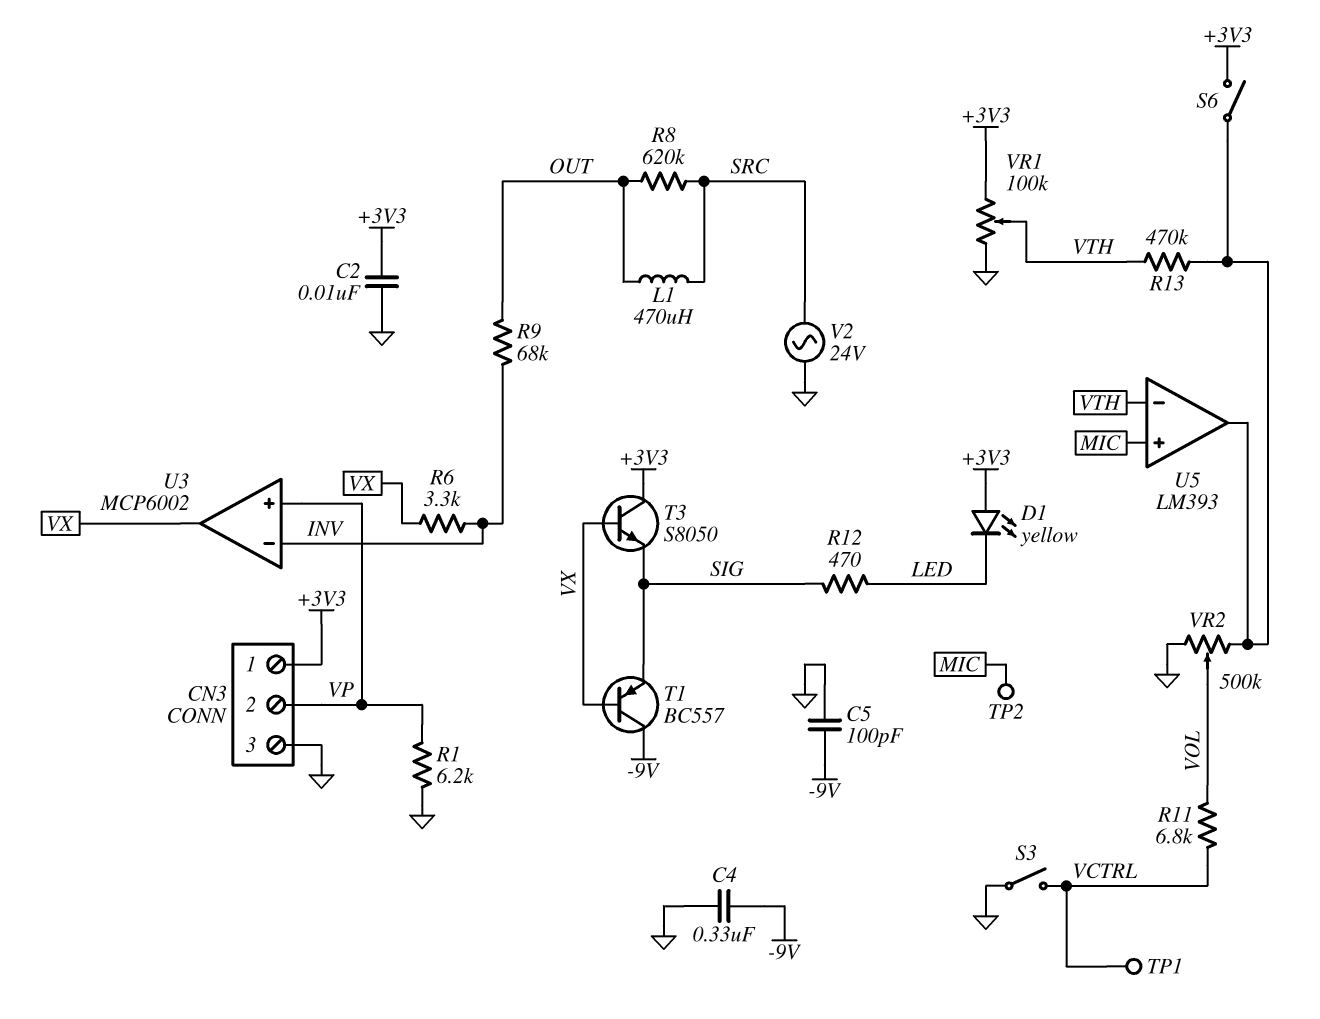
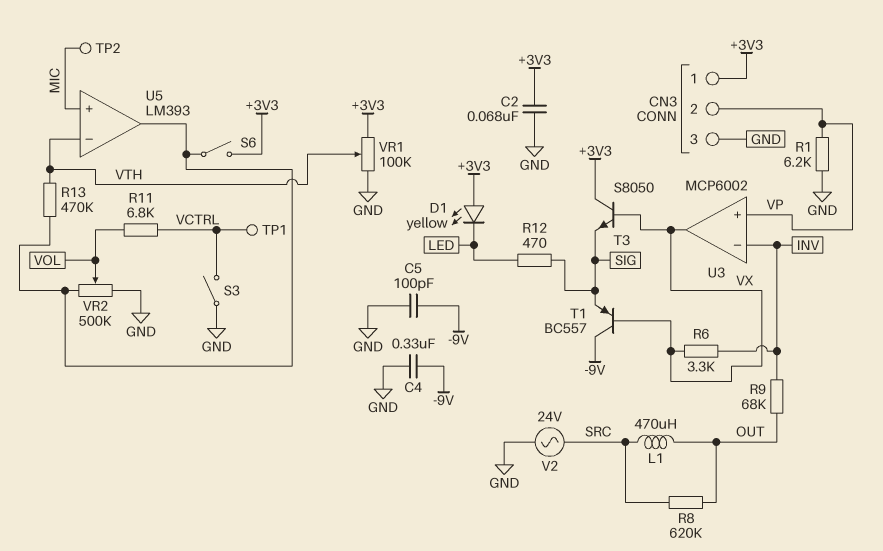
C2: 10nF (+3V3, GND) -> 68nF (+3V3, GND)

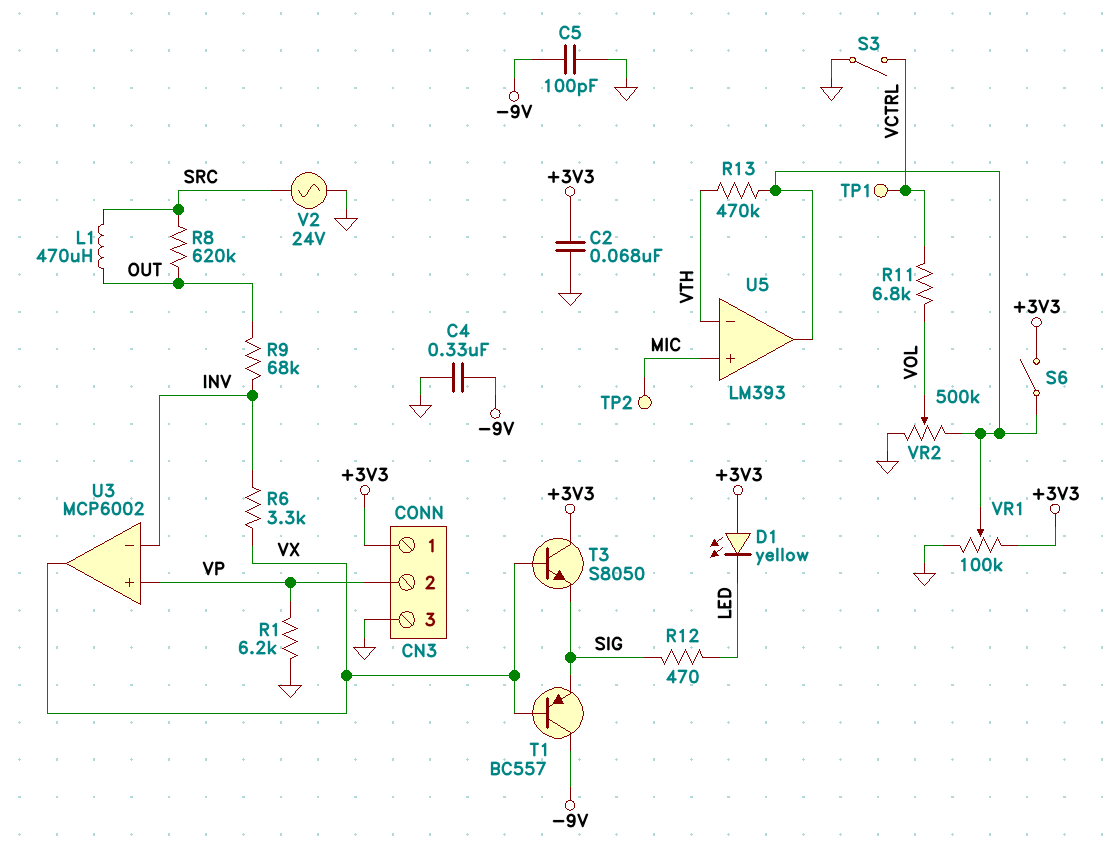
VR1: 100k (+3V3, GND, wiper VTH) -> 100k (+3V3, GND, wiper U5/out)

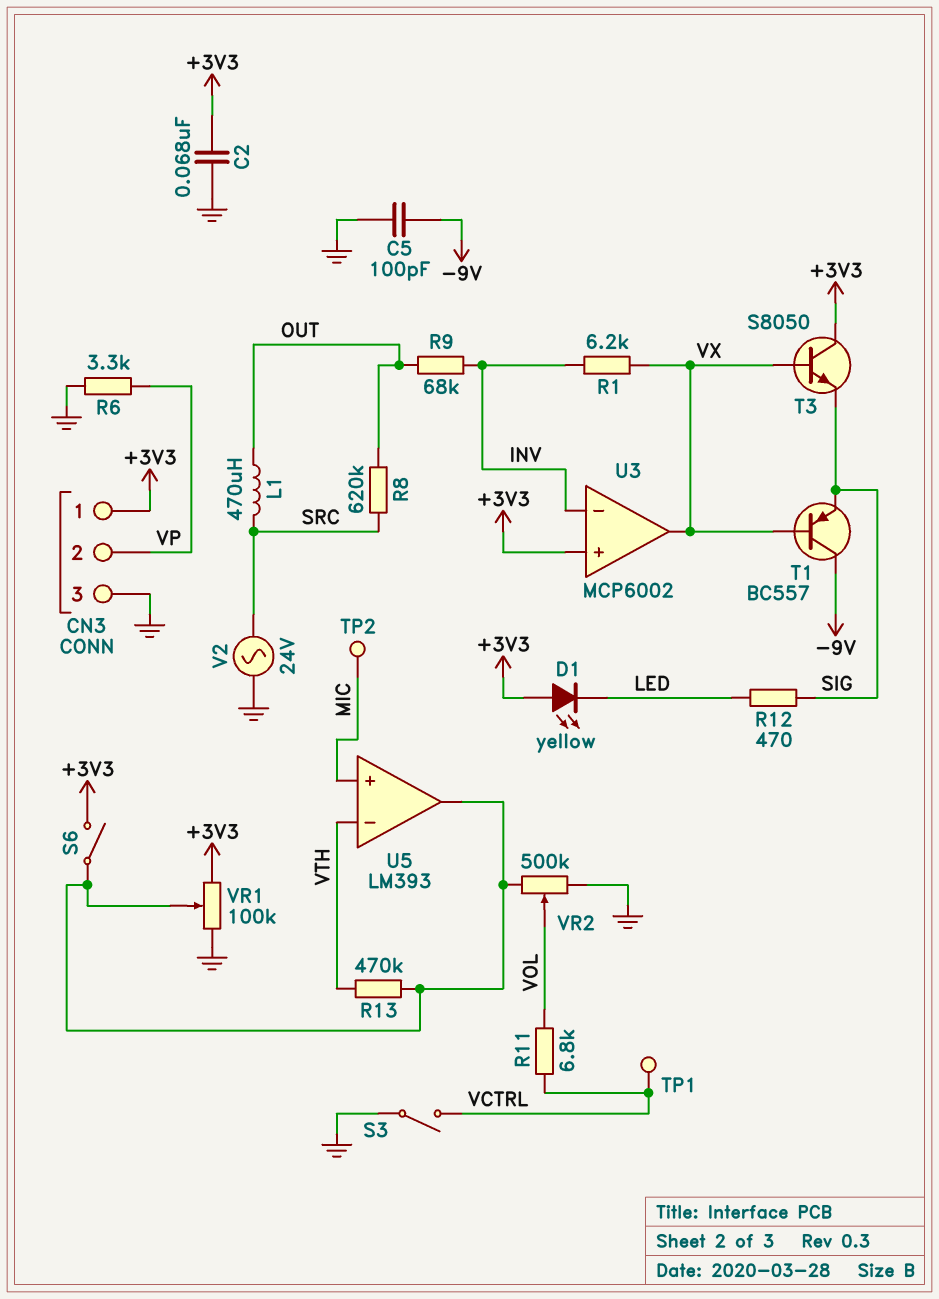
C4: 330nF (-9V, GND) -> none
R1: 6.2k (GND, VP) -> 6.2k (INV, VX)
R6: 3.3k (INV, VX) -> 3.3k (GND, VP)
U3 pin in+: VP -> +3V3

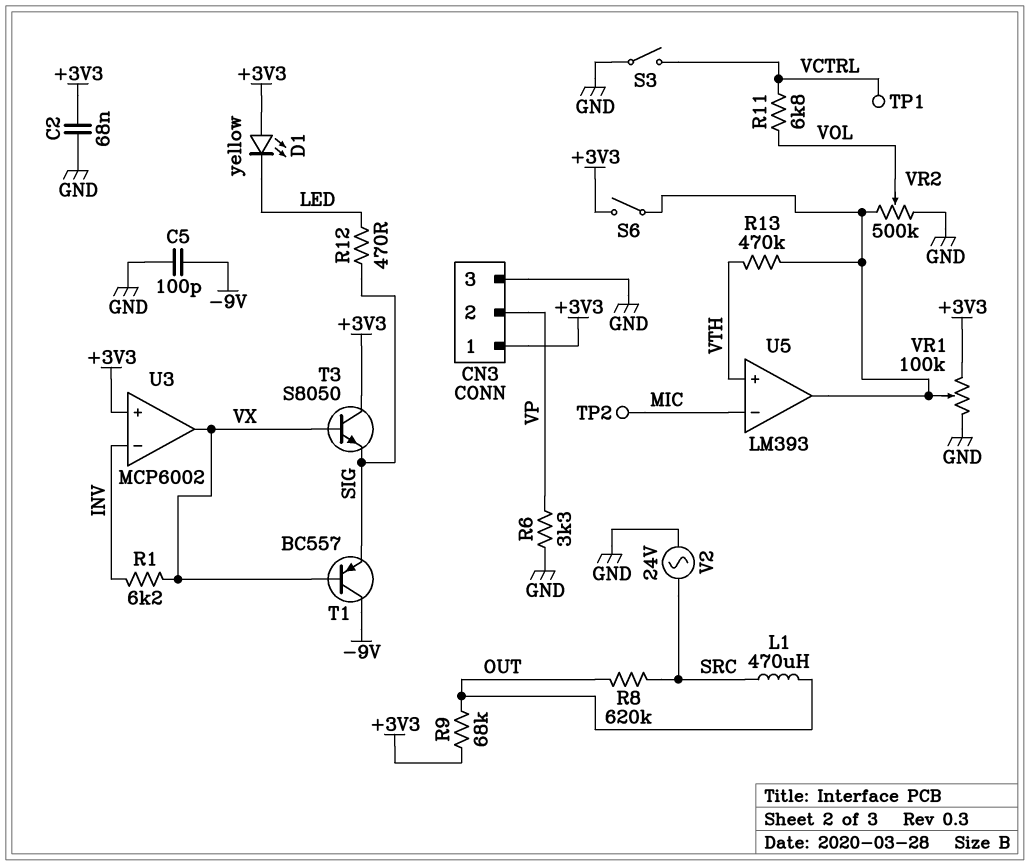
R9: 68k (INV, OUT) -> 68k (+3V3, OUT)
U5 pin in+: MIC -> VTH
U5 pin in-: VTH -> MIC

